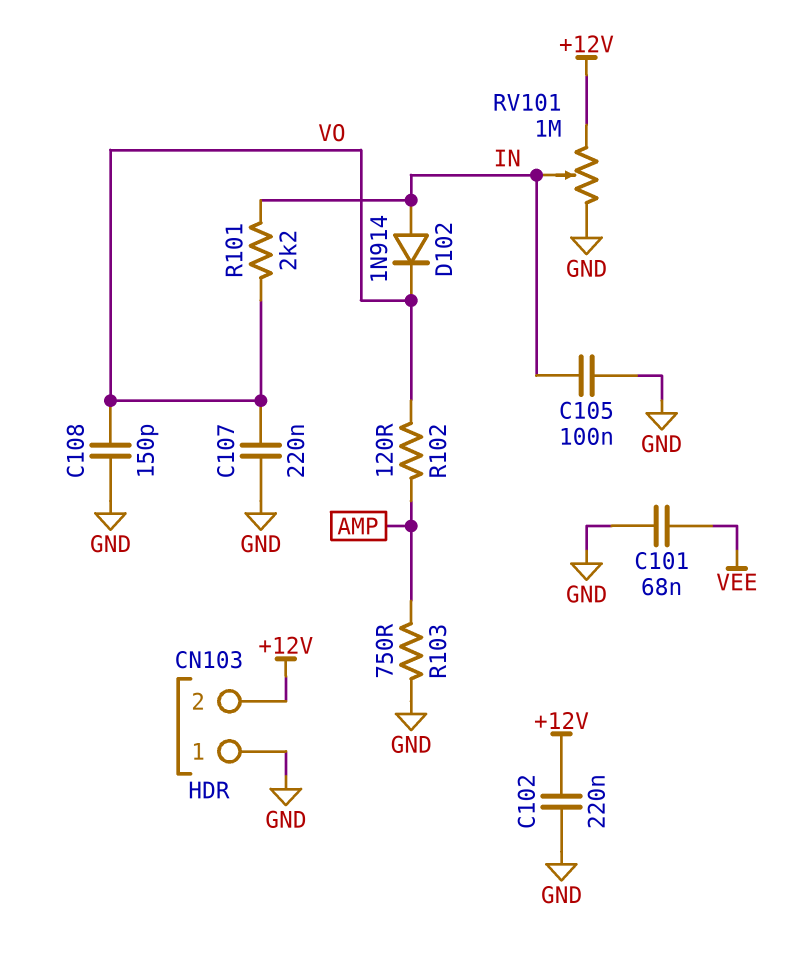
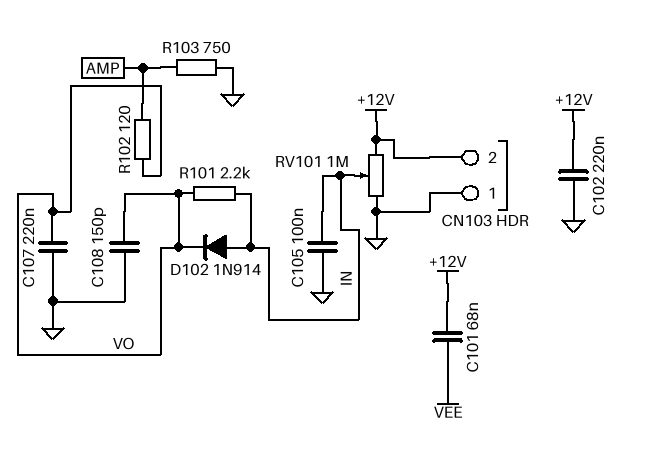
C101: 68nF (GND, VEE) -> 68nF (+12V, VEE)

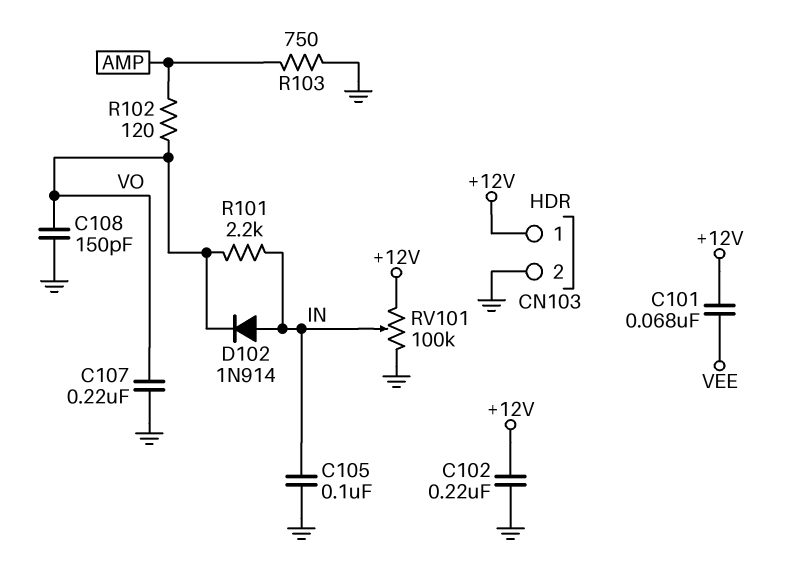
CN103 pin 1: GND -> +12V
CN103 pin 2: +12V -> GND
RV101: 1M (+12V, GND, wiper IN) -> 100k (+12V, GND, wiper IN)

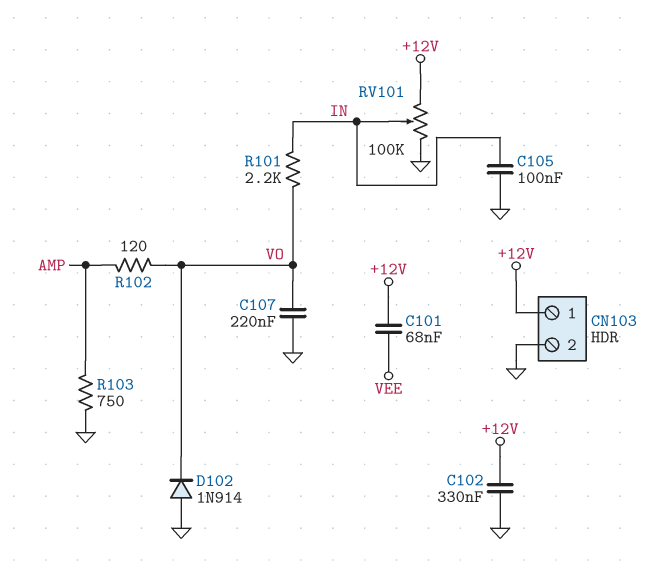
C102: 220nF (+12V, GND) -> 330nF (+12V, GND)
C108: 150pF (GND, VO) -> none
D102: diode 1N914 (A IN, K VO) -> diode 1N914 (A GND, K VO)

